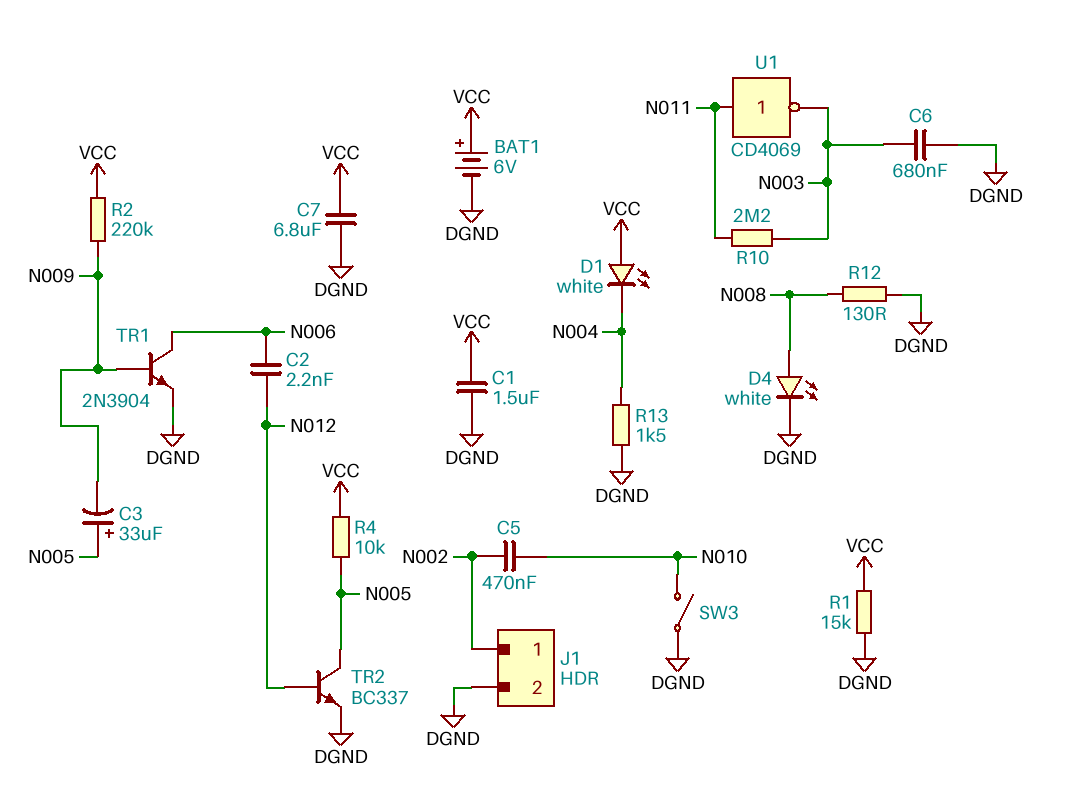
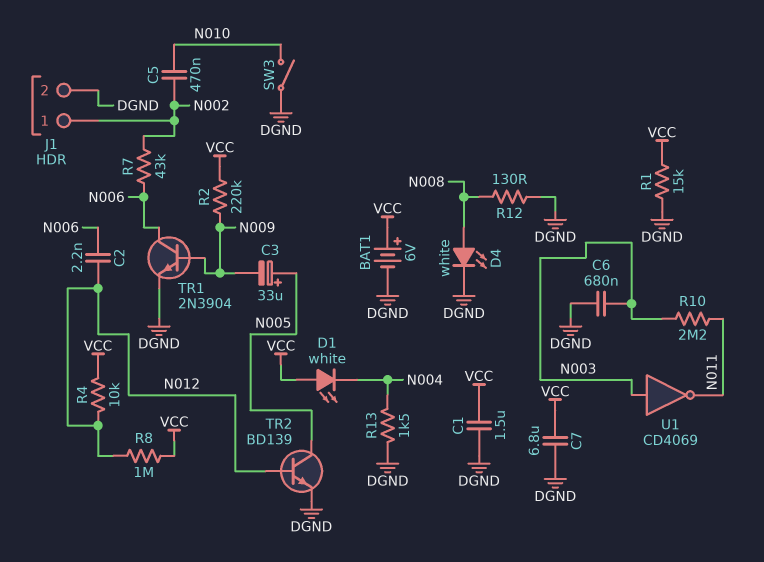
R4: 10k (N005, VCC) -> 10k (N012, VCC)
R7: none -> 43k (N002, N006)
R8: none -> 1M (N012, VCC)
TR2: NPN BC337 (B N012, C N005, E DGND) -> NPN BD139 (B N012, C N005, E DGND)
U1: NOT CD4069 (in N011, out N003) -> NOT CD4069 (in N003, out N011)

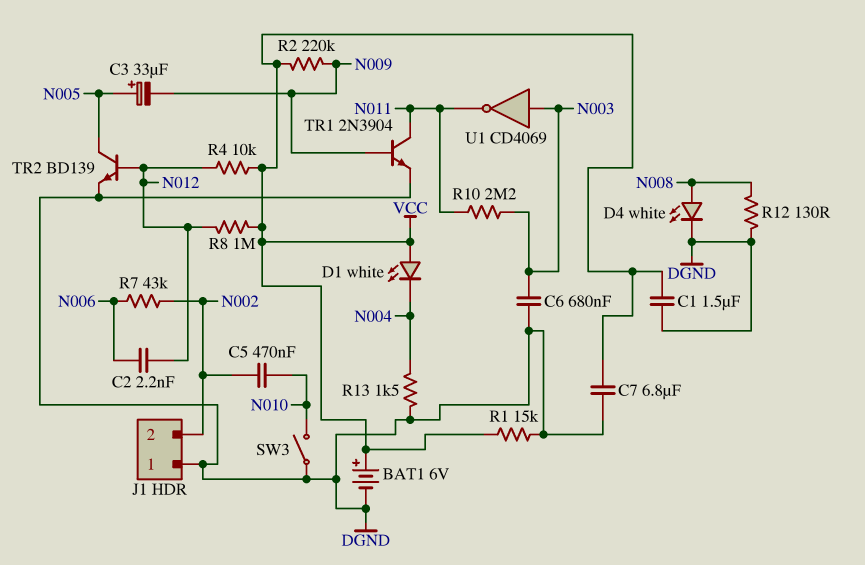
J1 pin 1: N002 -> DGND
J1 pin 2: DGND -> N002
TR1: NPN 2N3904 (B N009, C N006, E DGND) -> NPN 2N3904 (B N009, C N011, E DGND)

